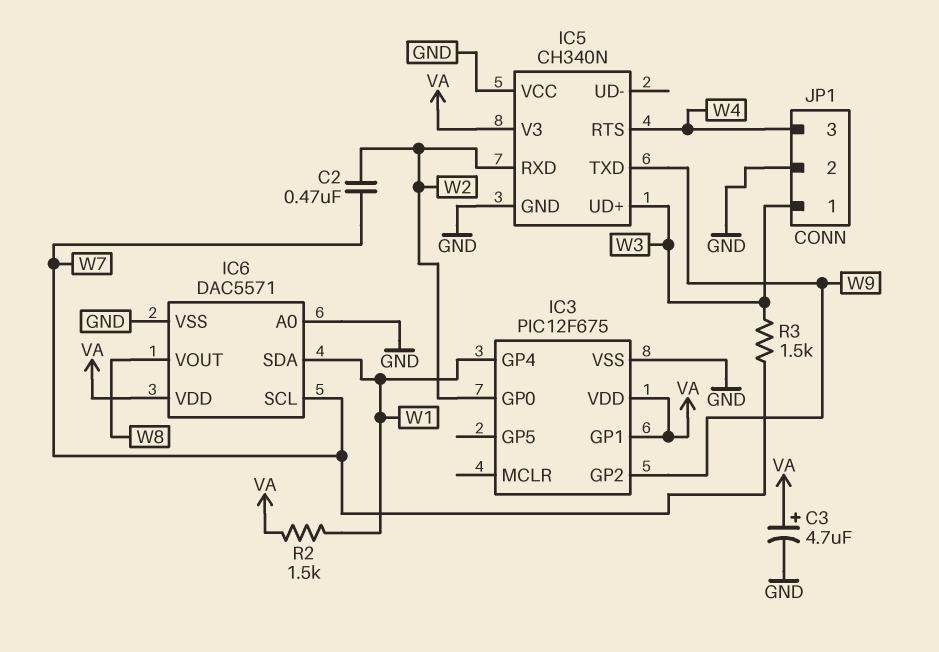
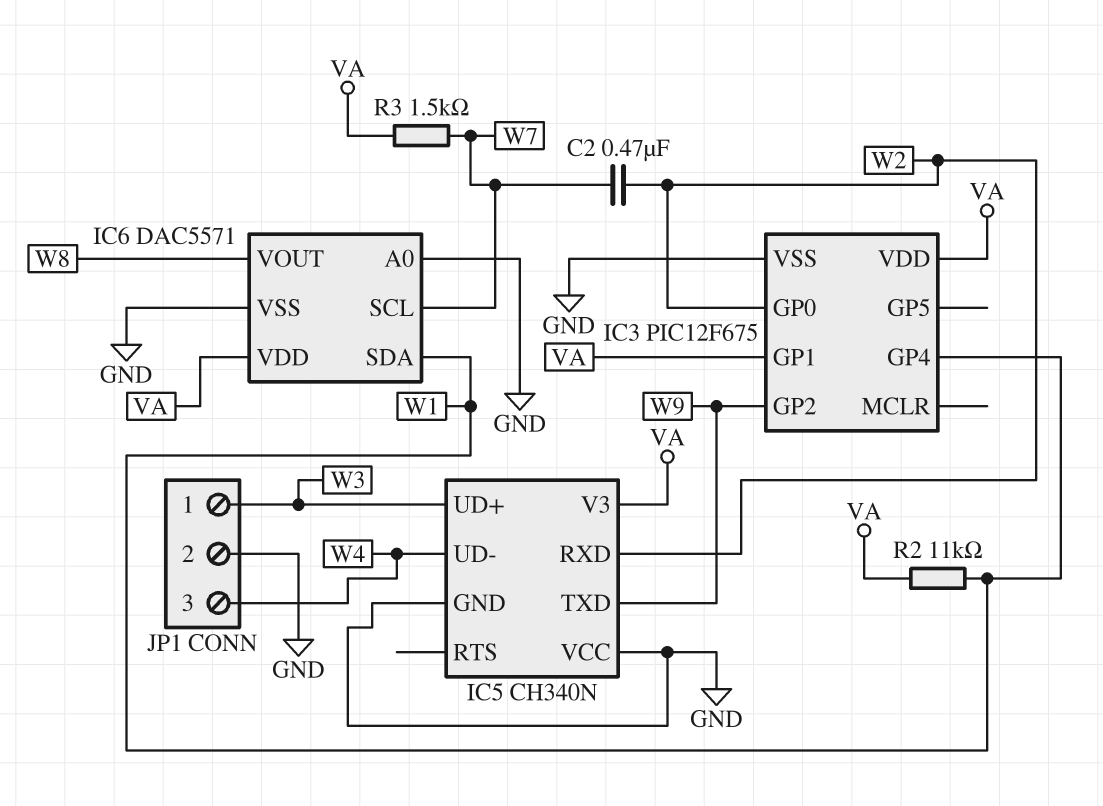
C3: 4.7uF (plus VA, minus GND) -> none
IC5 pin RTS: W4 -> none
IC5 pin UD-: none -> W4
R2: 1.5k (VA, W1) -> 11k (VA, W1)
R3: 1.5k (W3, W7) -> 1.5k (VA, W7)

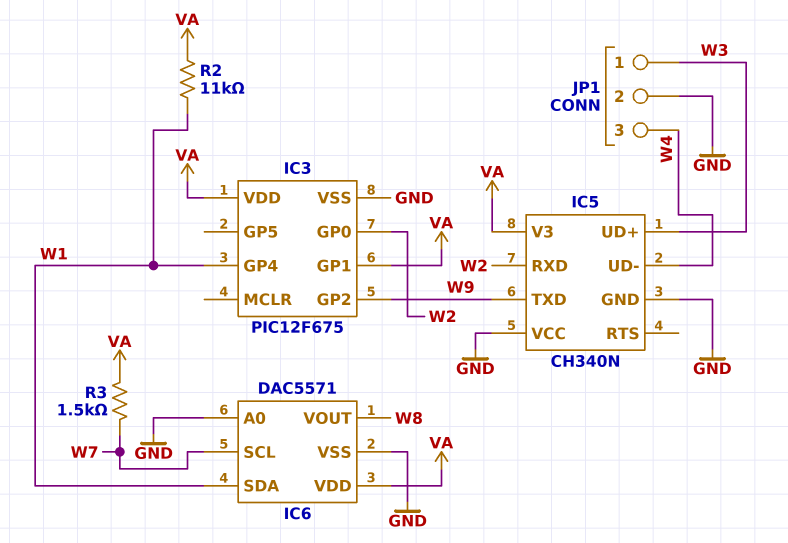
C2: 470nF (W2, W7) -> none

